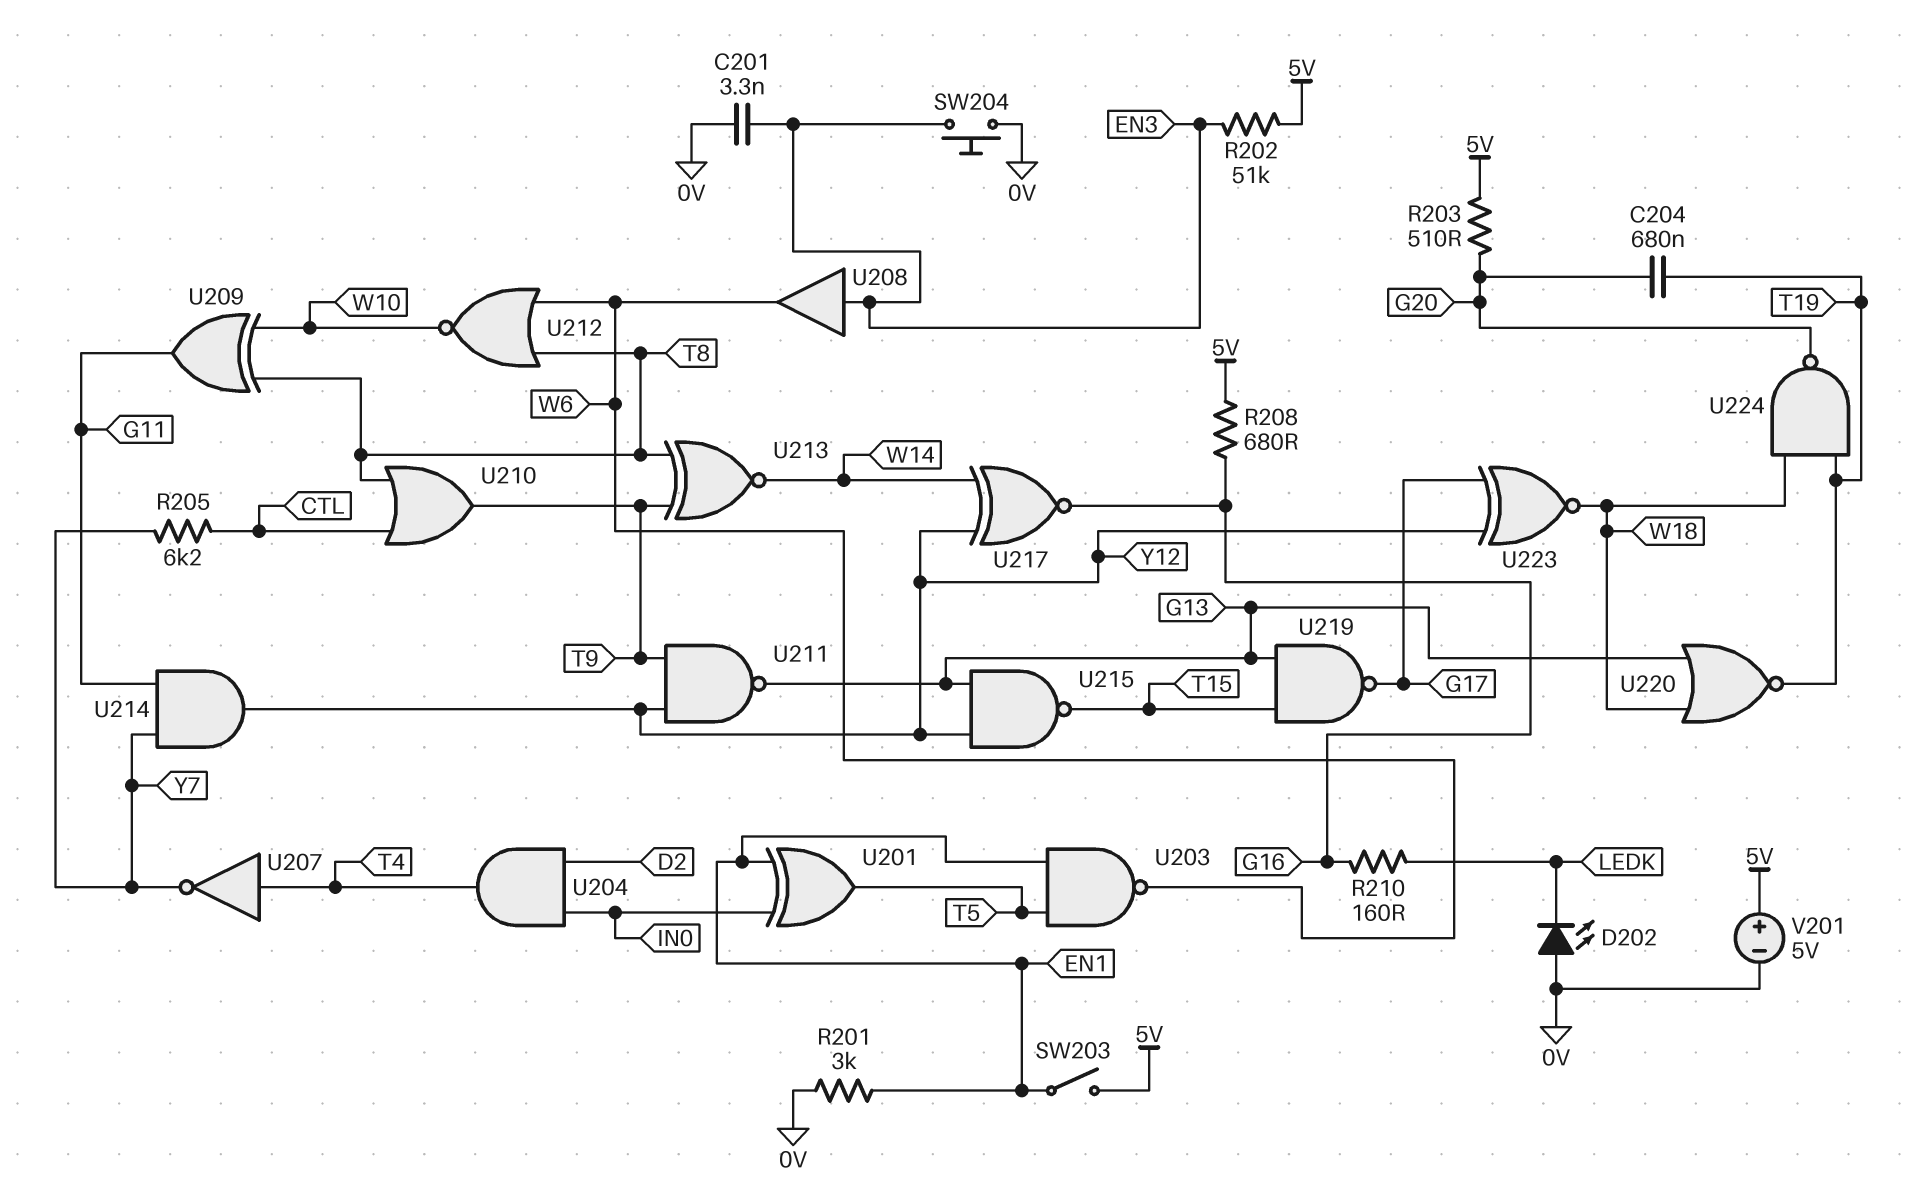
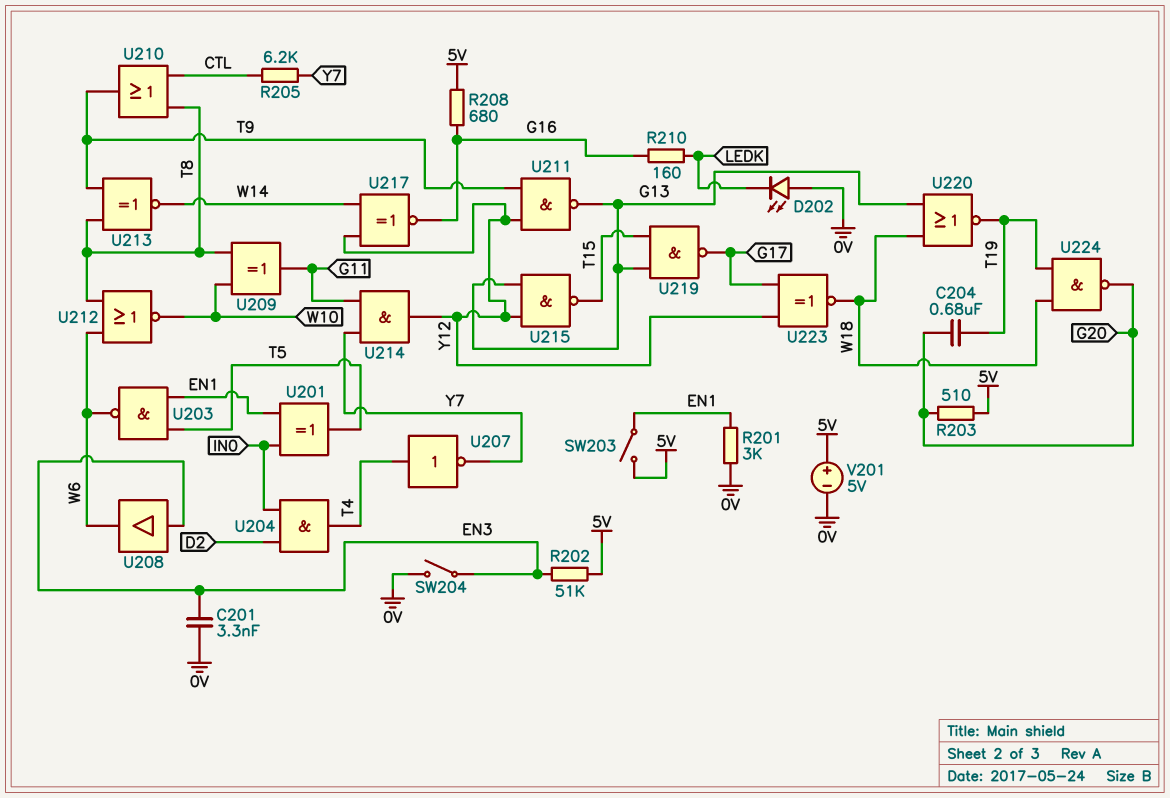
SW204: button (0V, EN3) -> switch (0V, EN3)

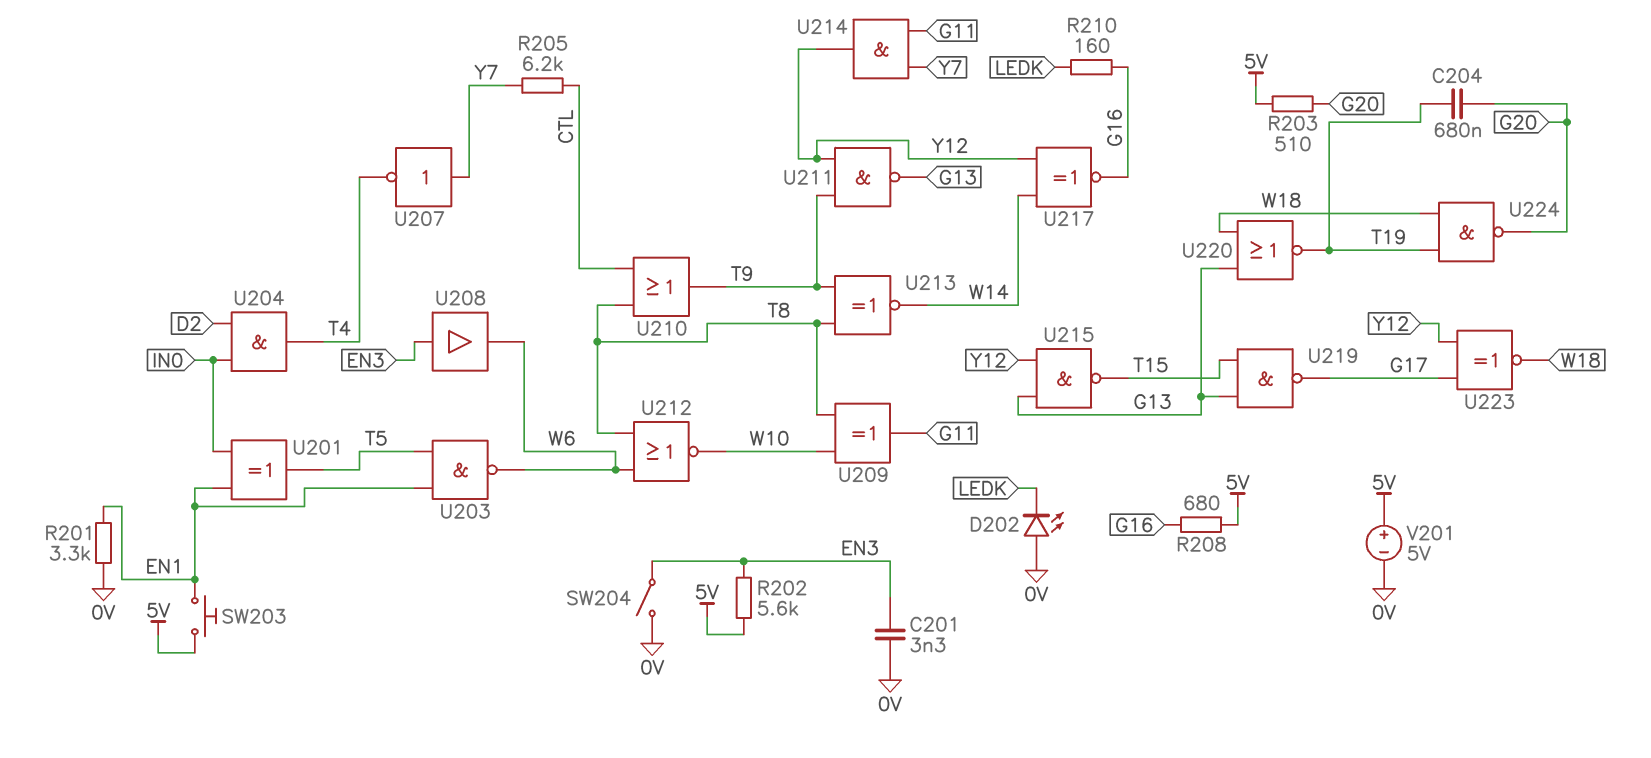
R201: 3k (0V, EN1) -> 3.3k (0V, EN1)
R202: 51k (5V, EN3) -> 5.6k (5V, EN3)
SW203: switch (5V, EN1) -> button (5V, EN1)
U207: NOT (in T4, out Y7) -> NOT (in Y7, out T4)

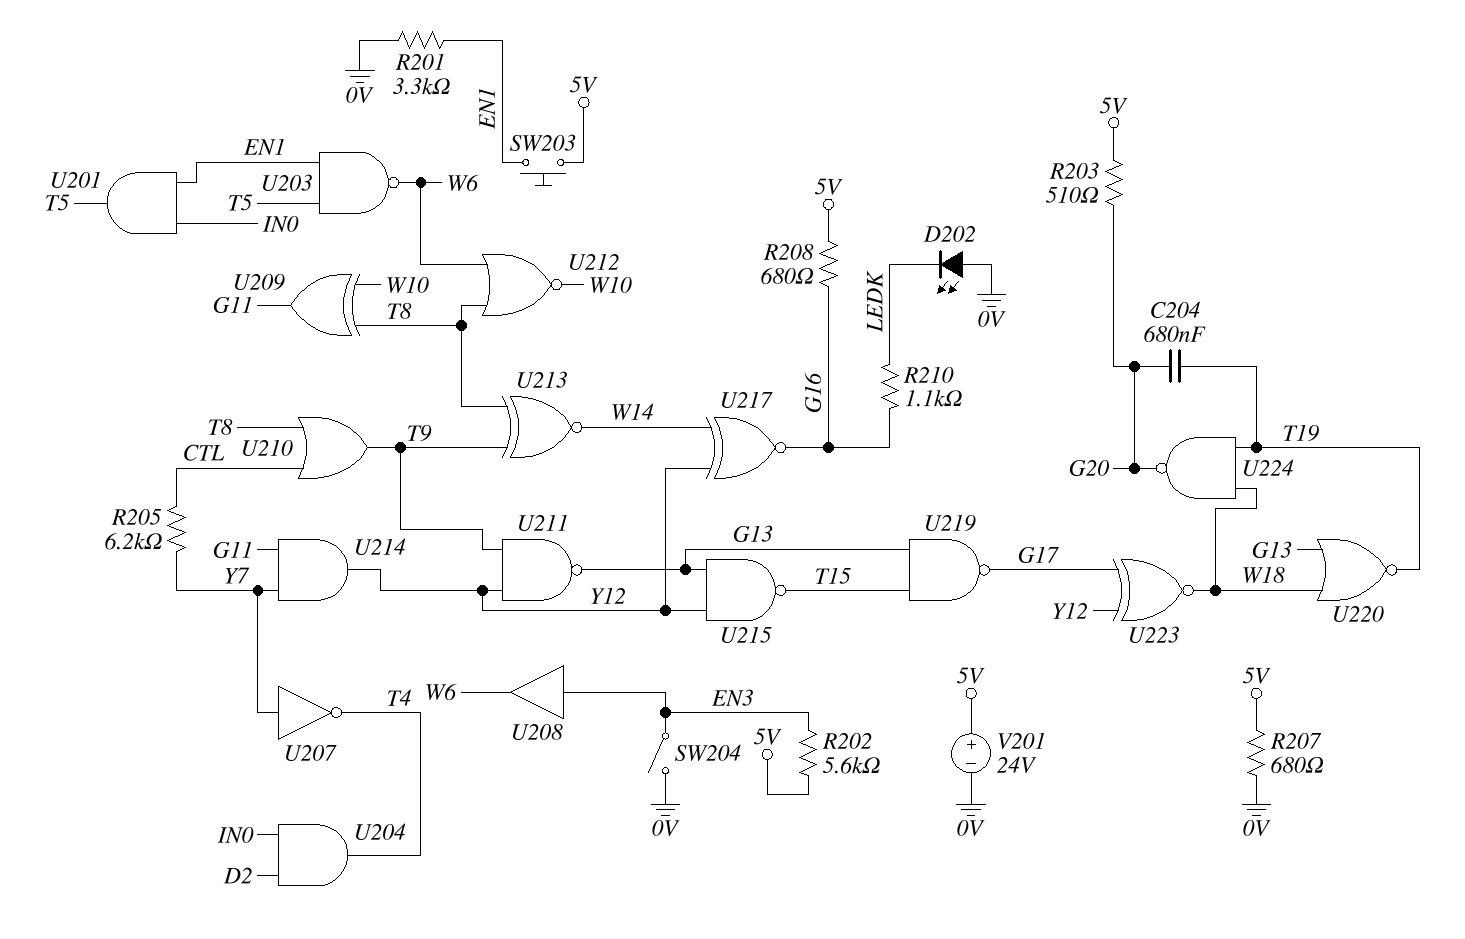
C201: 3.3nF (0V, EN3) -> none
R207: none -> 680 (0V, 5V)
R210: 160 (G16, LEDK) -> 1.1k (G16, LEDK)
U201: XOR (in EN1, in IN0, out T5) -> AND (in EN1, in IN0, out T5)
V201: 5V (plus 5V, minus 0V) -> 24V (plus 5V, minus 0V)

